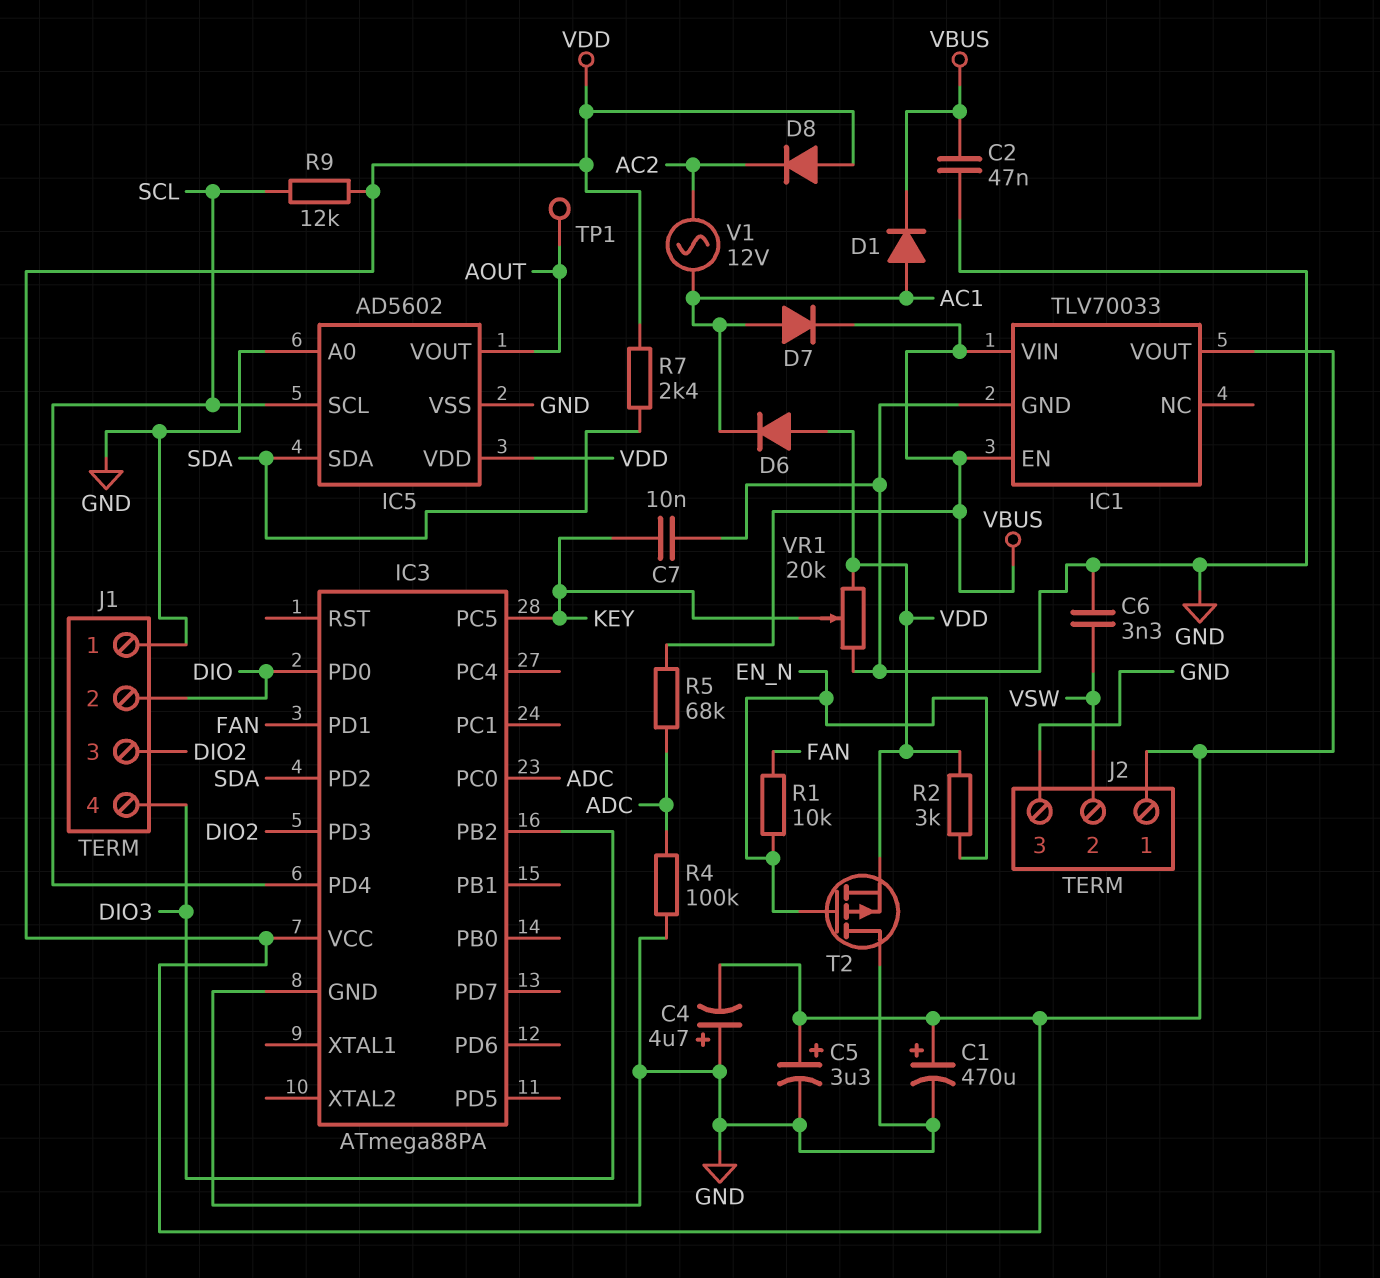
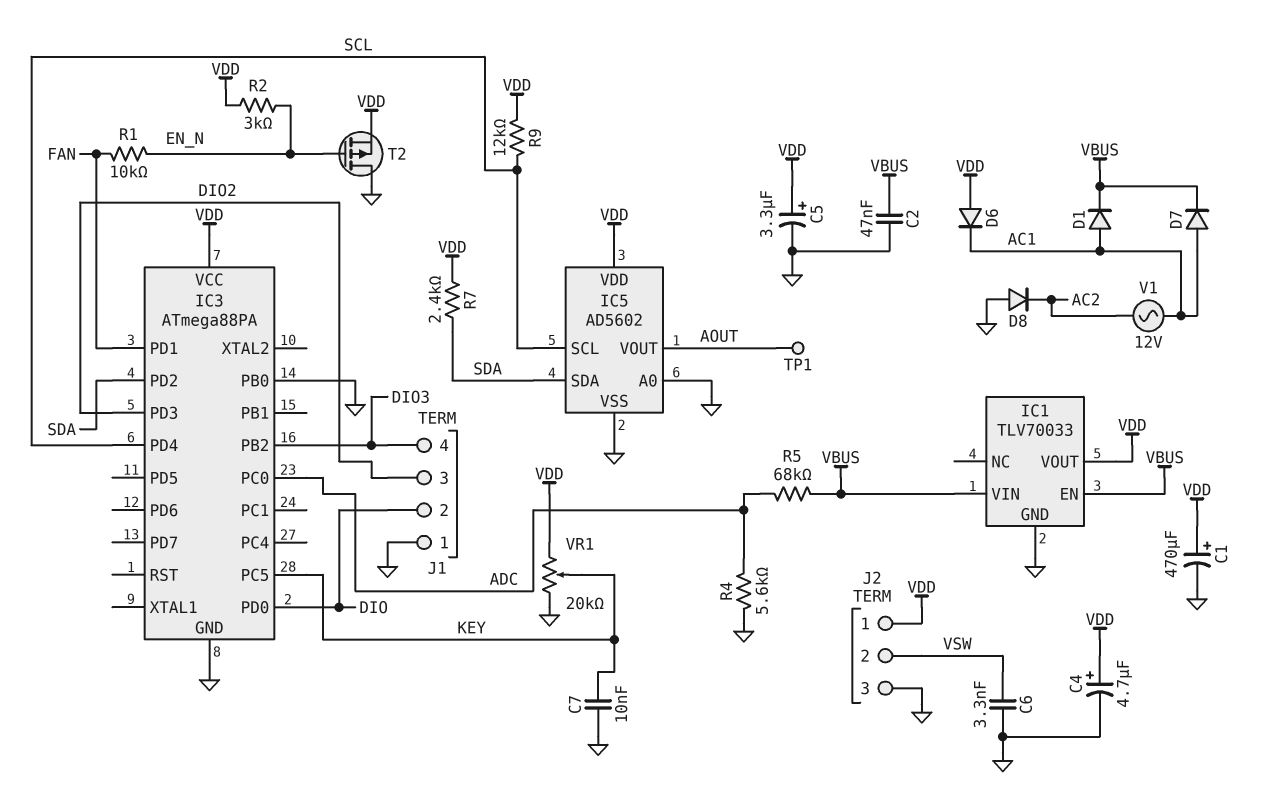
C4: 4.7uF (plus GND, minus VDD) -> 4.7uF (plus VDD, minus GND)
D8: diode (A VDD, K AC2) -> diode (A GND, K AC2)
IC3 pin PB0: none -> GND
R4: 100k (ADC, GND) -> 5.6k (ADC, GND)

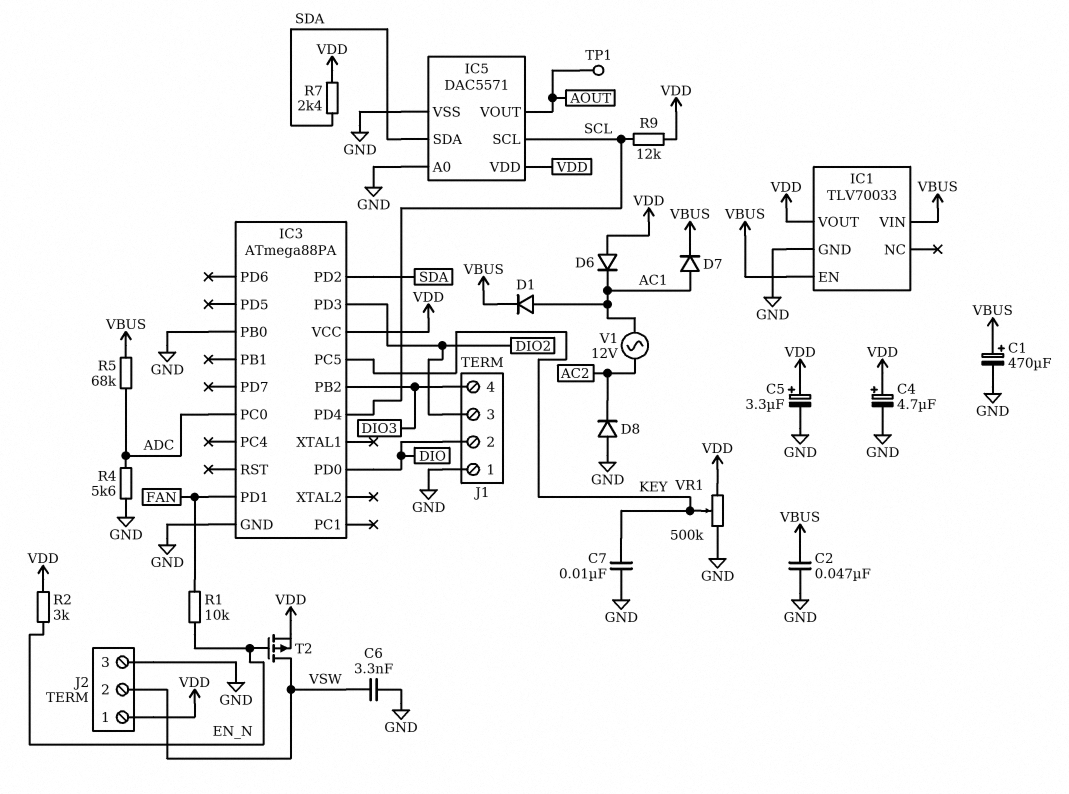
C1: 470uF (plus VDD, minus GND) -> 470uF (plus VBUS, minus GND)
IC5: AD5602 -> DAC5571
T2: PMOS (G EN_N, D GND, S VDD) -> PMOS (G EN_N, D VSW, S VDD)
VR1: 20k (GND, VDD, wiper KEY) -> 500k (GND, VDD, wiper KEY)

